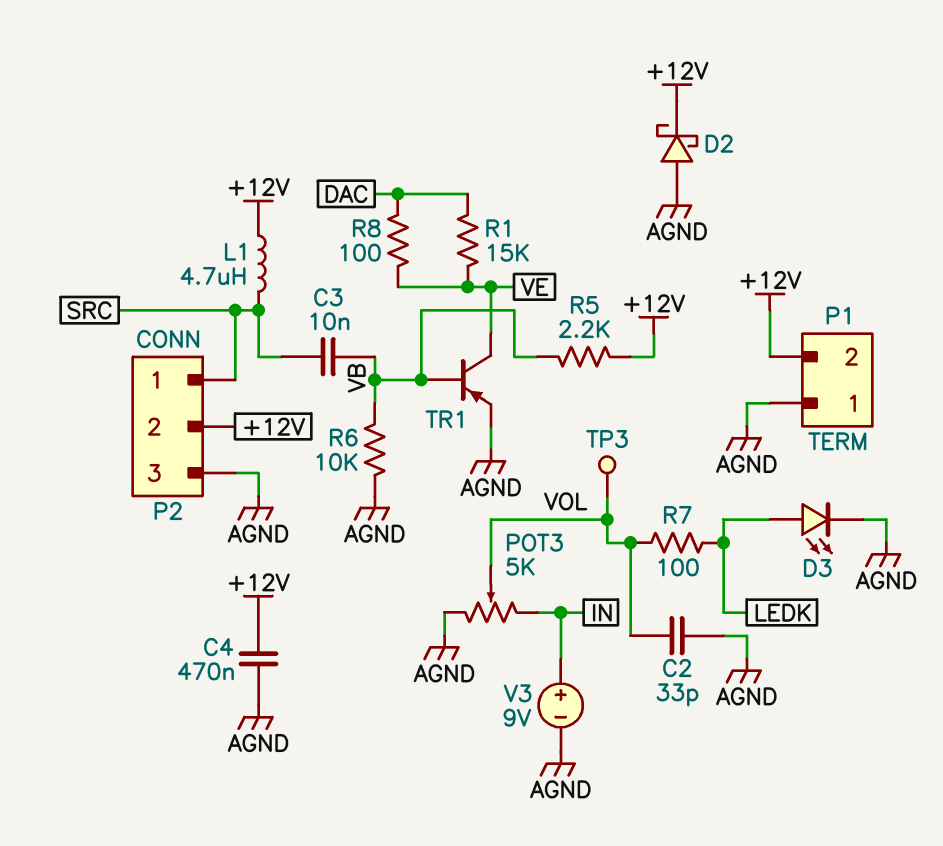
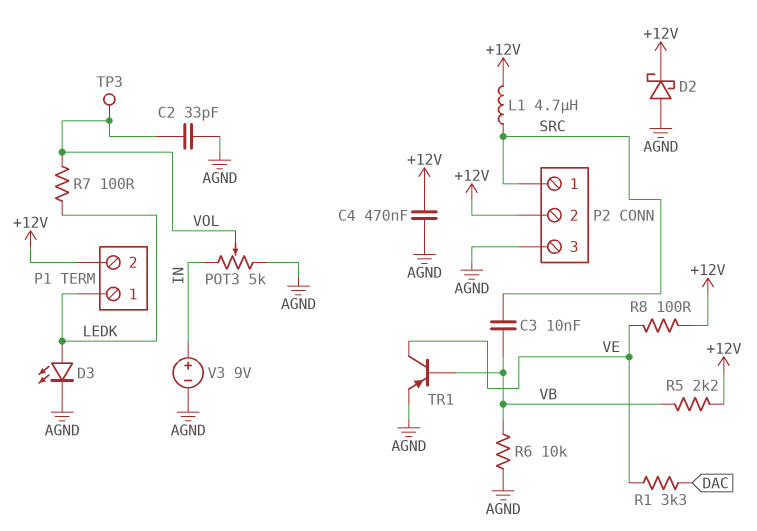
P1 pin 1: AGND -> LEDK
R1: 15k (DAC, VE) -> 3.3k (DAC, VE)
R8: 100 (DAC, VE) -> 100 (+12V, VE)

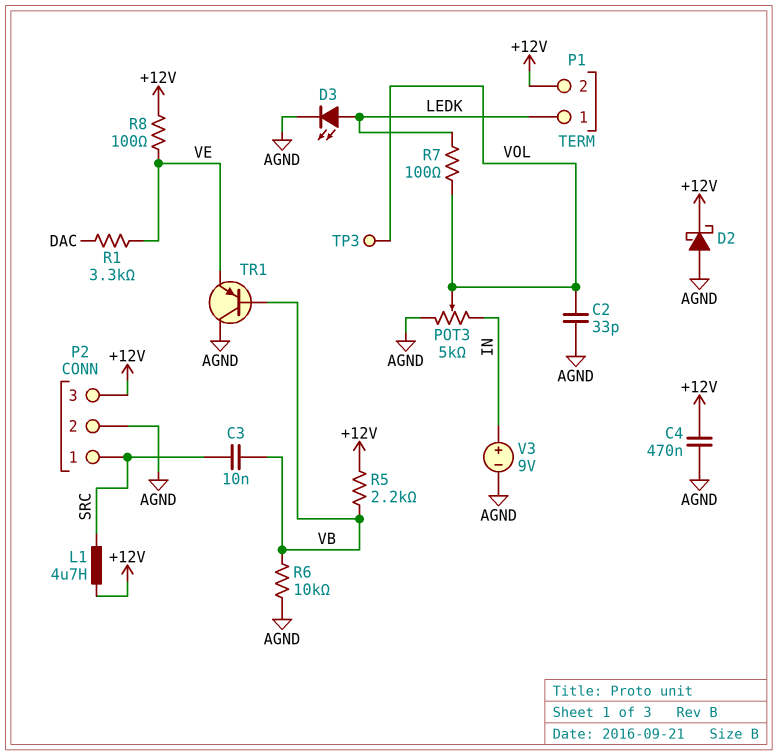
P2 pin 2: +12V -> AGND
P2 pin 3: AGND -> +12V
TR1: PNP (B VB, C VE, E AGND) -> PNP (B VB, C AGND, E VE)

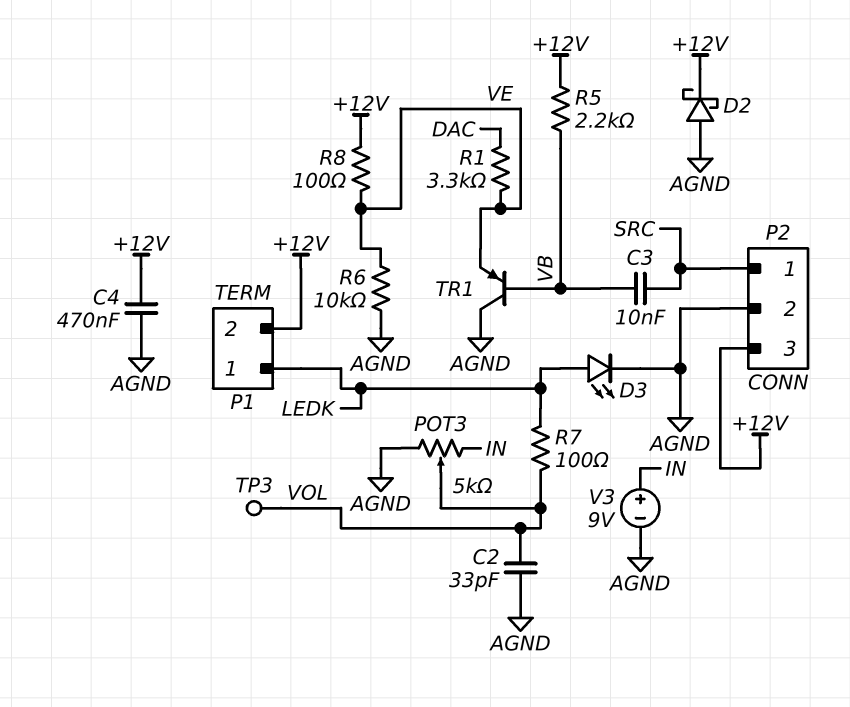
L1: 4.7uH (+12V, SRC) -> none
R6: 10k (AGND, VB) -> 10k (AGND, VE)

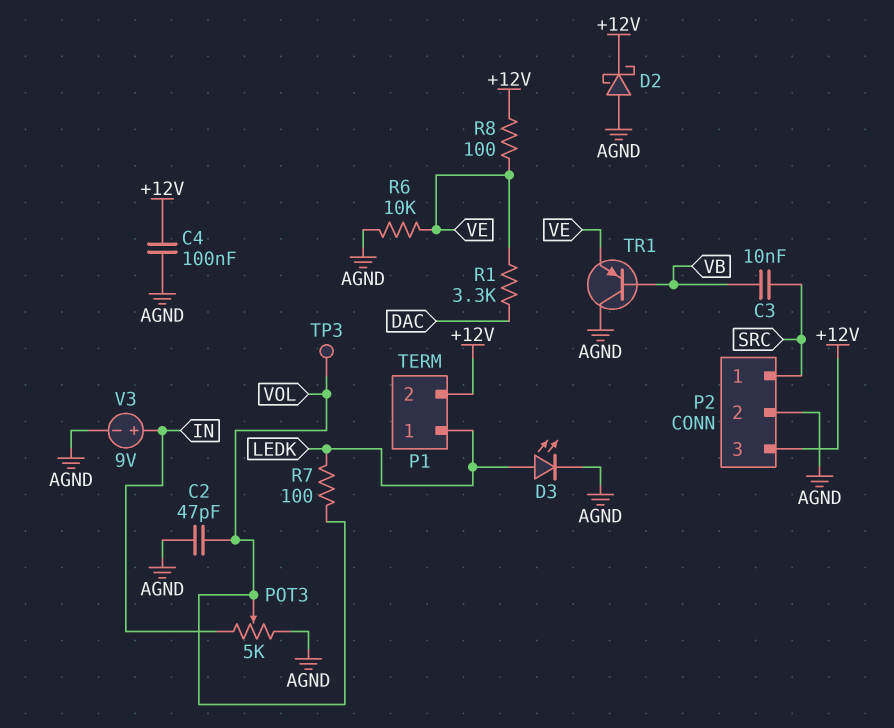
C2: 33pF (AGND, VOL) -> 47pF (AGND, VOL)
C4: 470nF (+12V, AGND) -> 100nF (+12V, AGND)
R5: 2.2k (+12V, VB) -> none

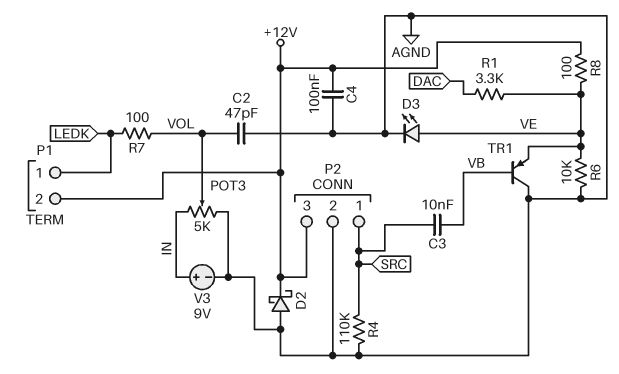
D3: LED (A LEDK, K AGND) -> LED (A VE, K AGND)
R4: none -> 110k (AGND, SRC)
TP3: test point (VOL) -> none

